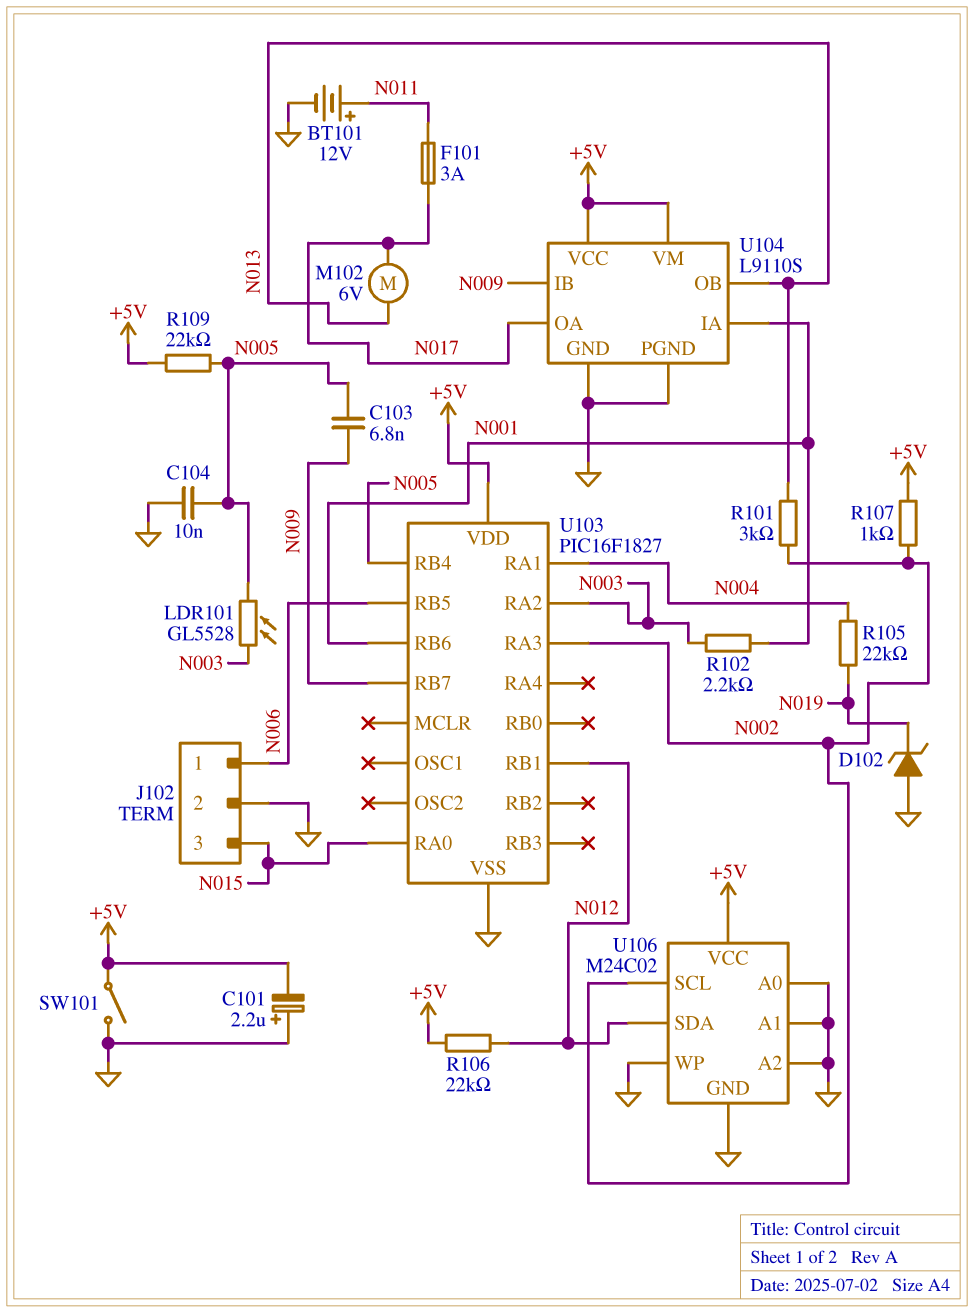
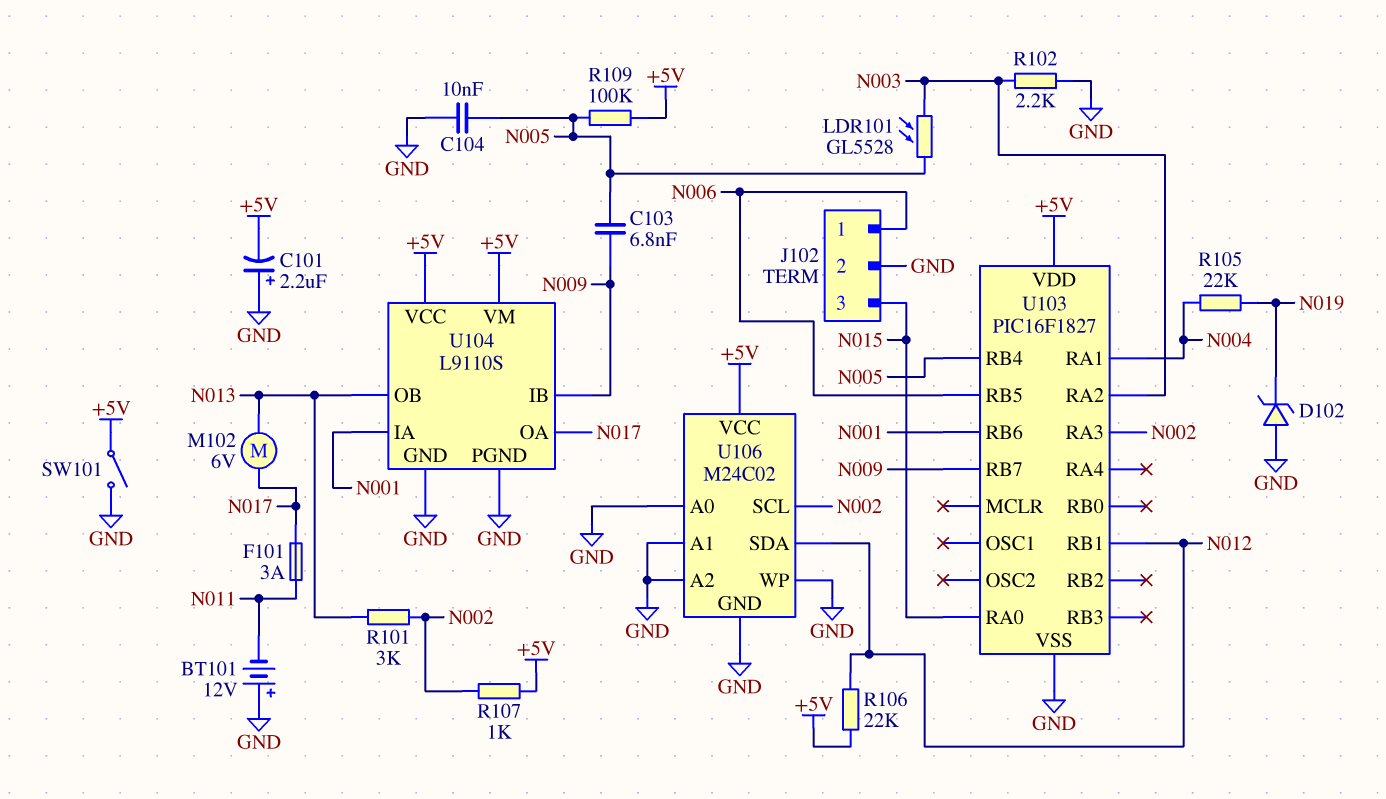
BT101: 12V (plus N011, minus GND) -> 12V (plus GND, minus N011)
R102: 2.2k (N001, N003) -> 2.2k (GND, N003)
R109: 22k (+5V, N005) -> 100k (+5V, N005)

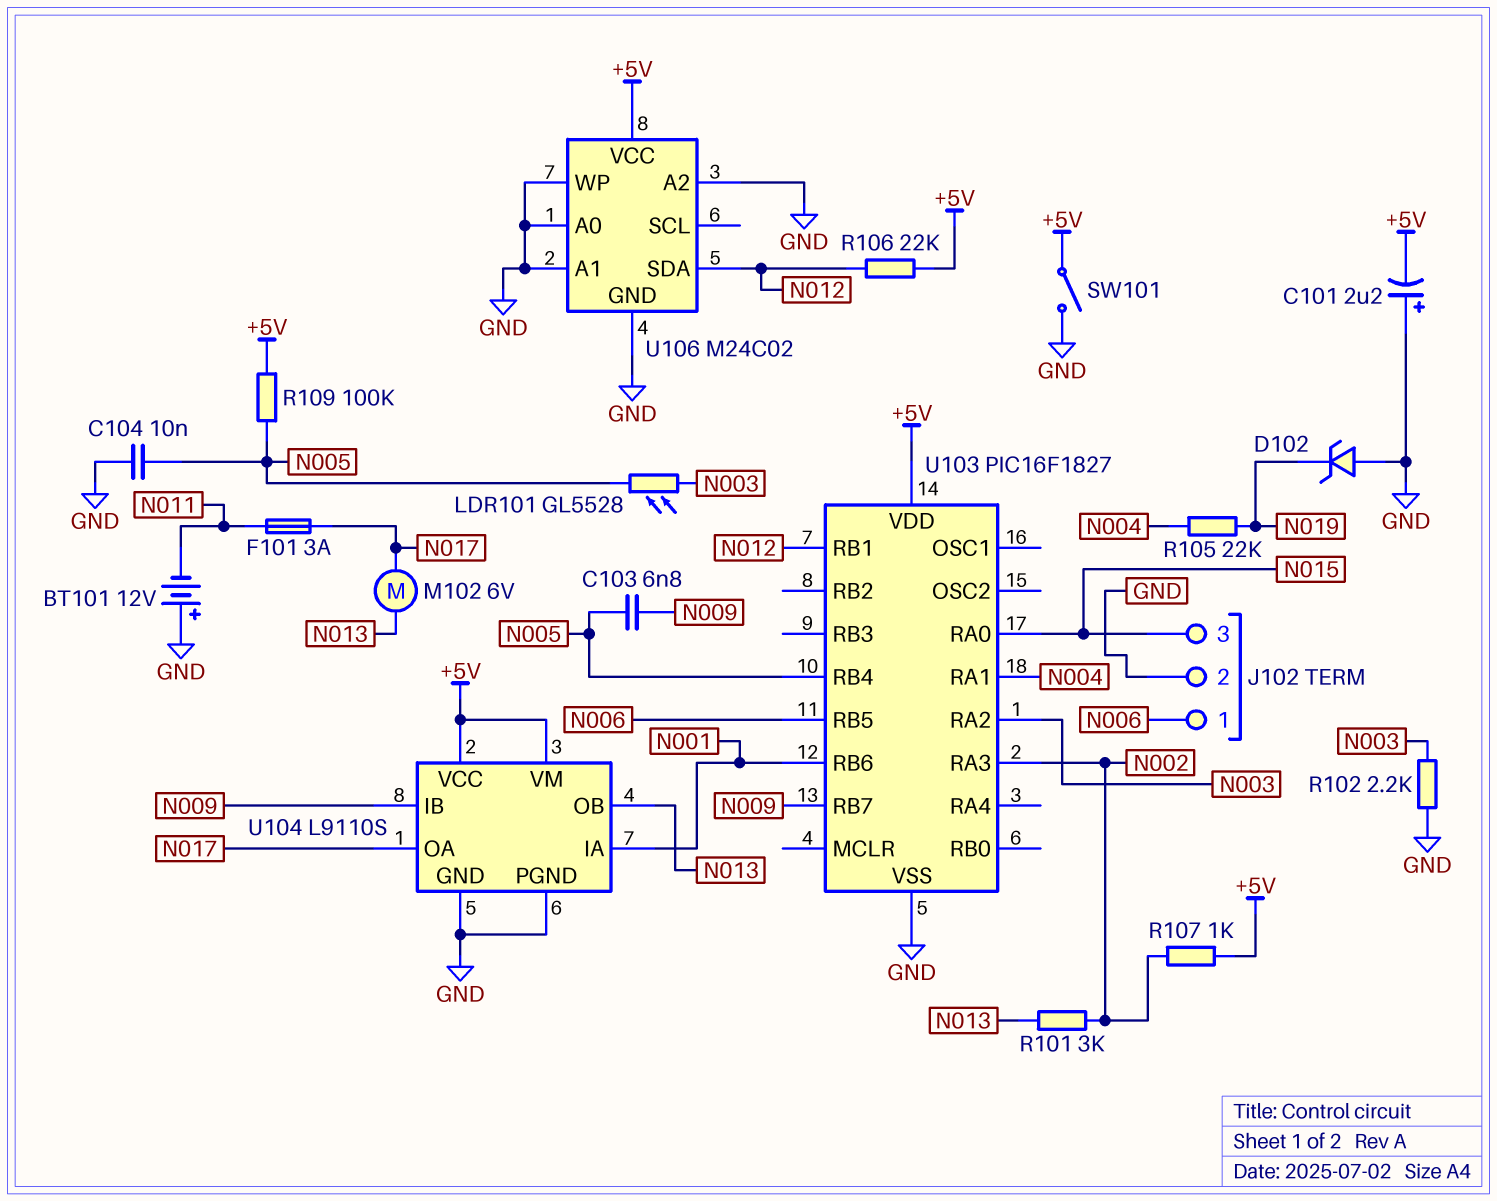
U106 pin SCL: N002 -> none

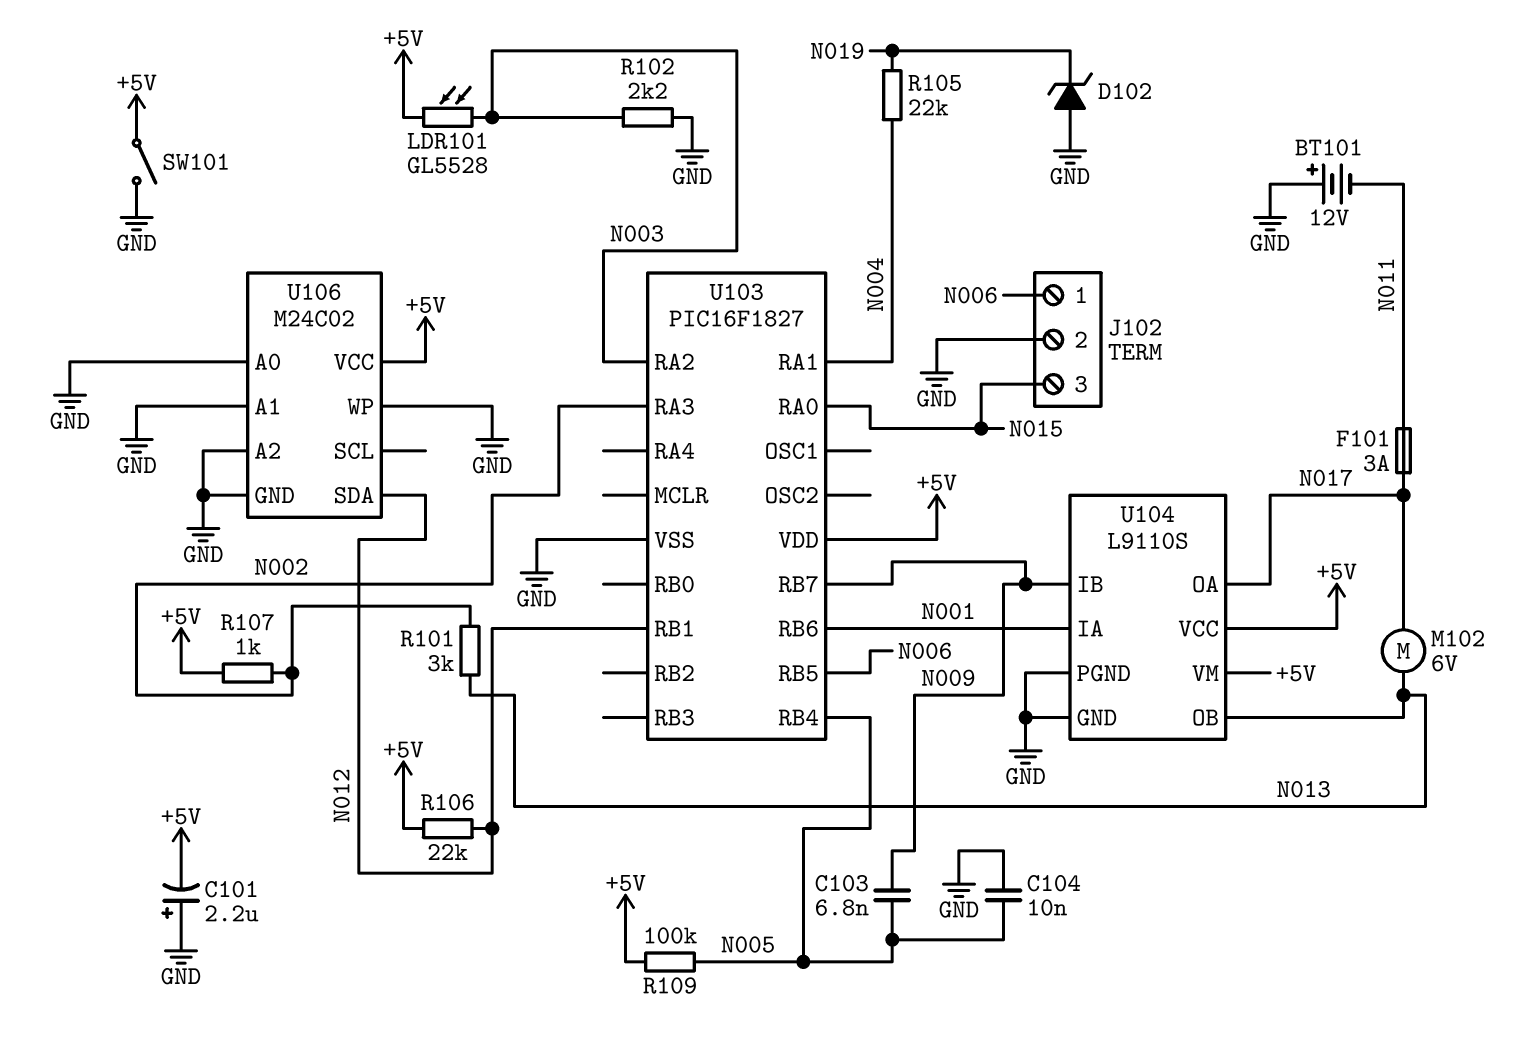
LDR101: GL5528 (N003, N005) -> GL5528 (+5V, N003)

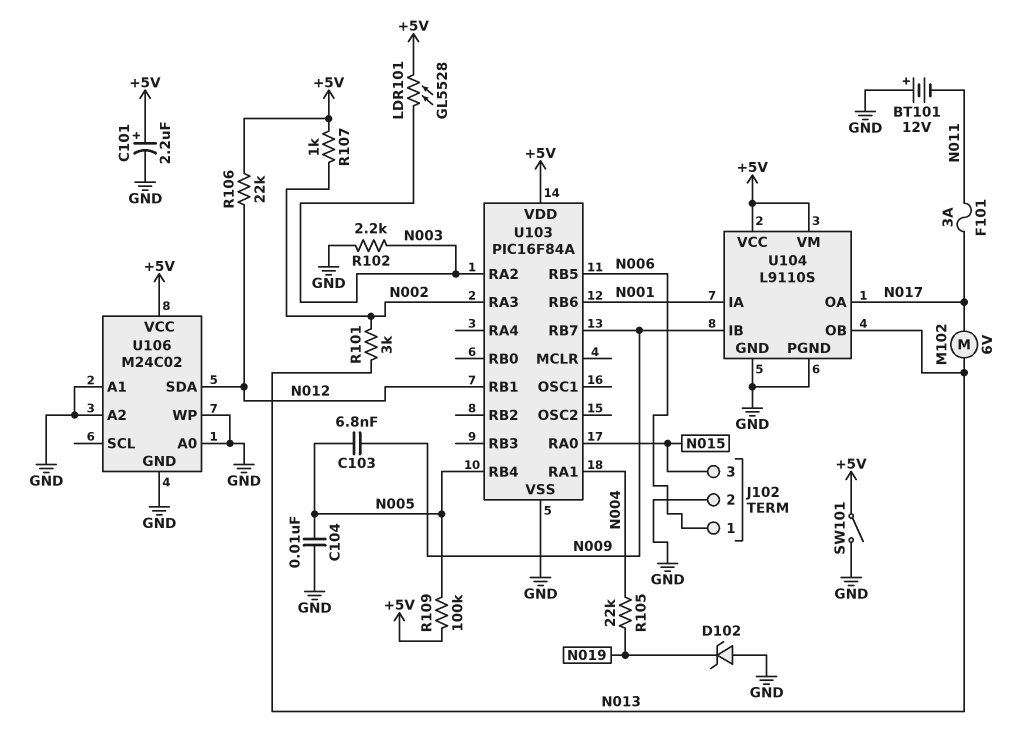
C101: 2.2uF (plus GND, minus +5V) -> 2.2uF (plus +5V, minus GND)
U103: PIC16F1827 -> PIC16F84A

